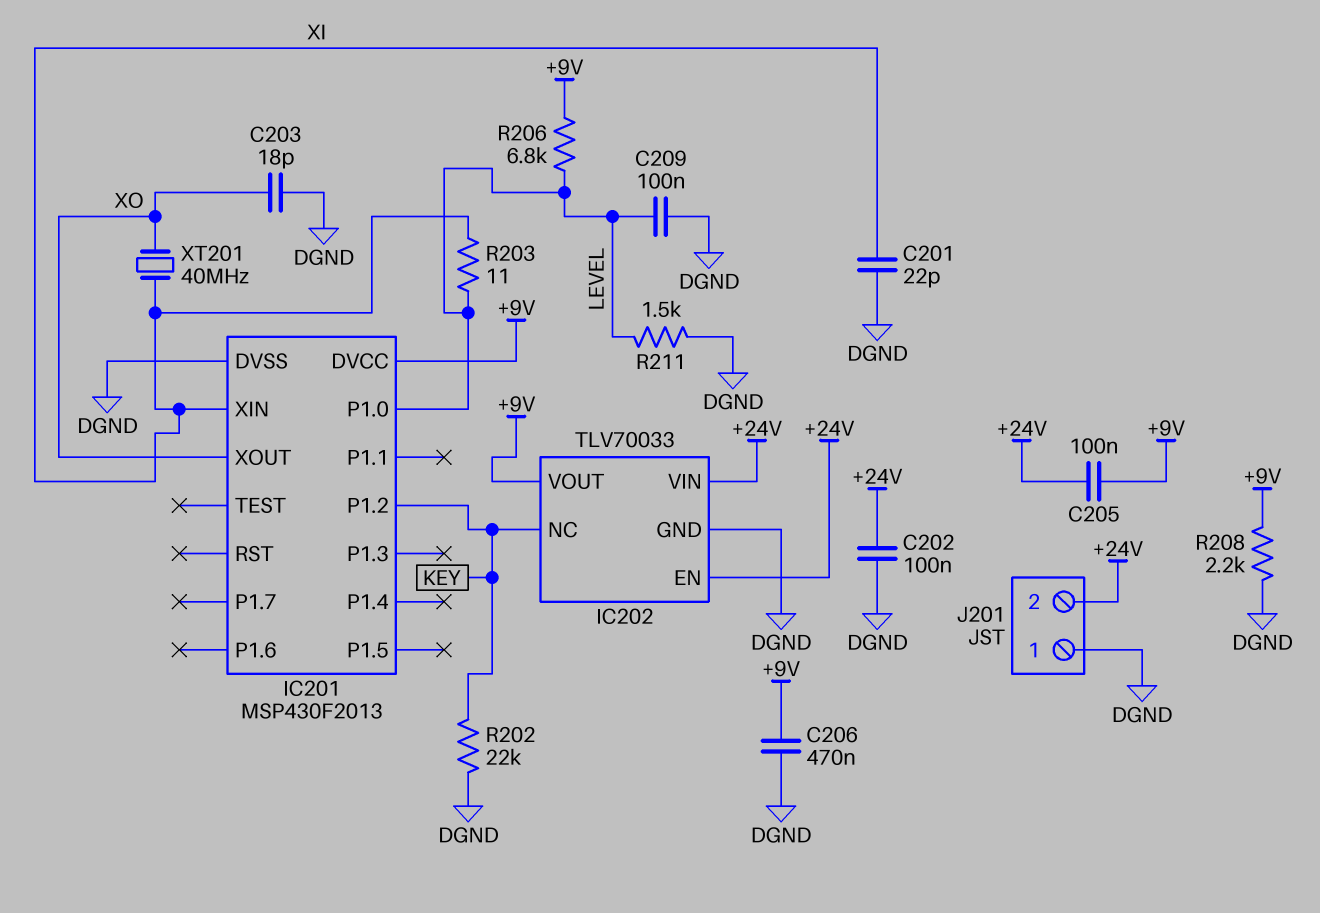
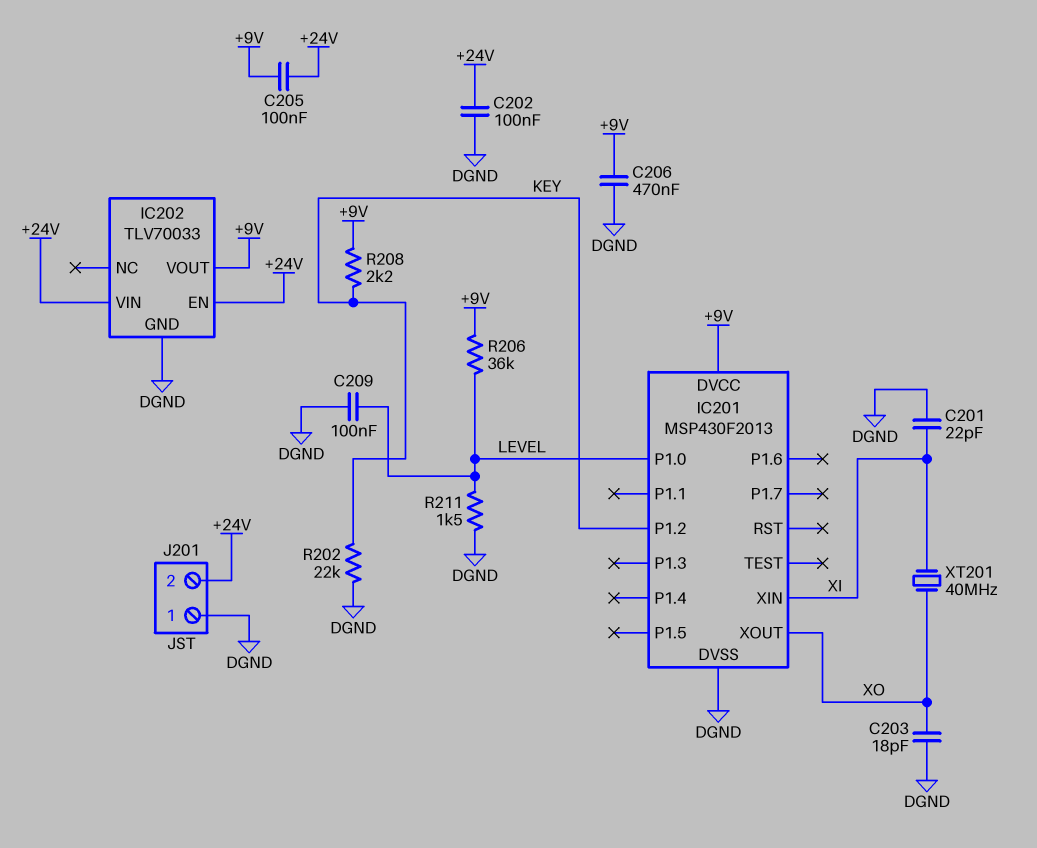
IC202 pin NC: KEY -> none
R203: 11 (LEVEL, XI) -> none
R206: 6.8k (+9V, LEVEL) -> 36k (+9V, LEVEL)
R208: 2.2k (+9V, DGND) -> 2.2k (+9V, KEY)

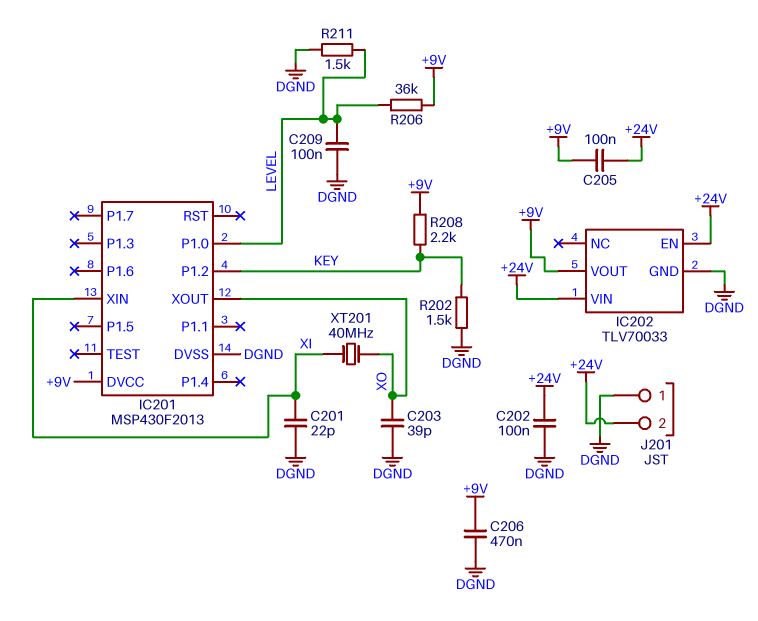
C203: 18pF (DGND, XO) -> 39pF (DGND, XO)
R202: 22k (DGND, KEY) -> 1.5k (DGND, KEY)

